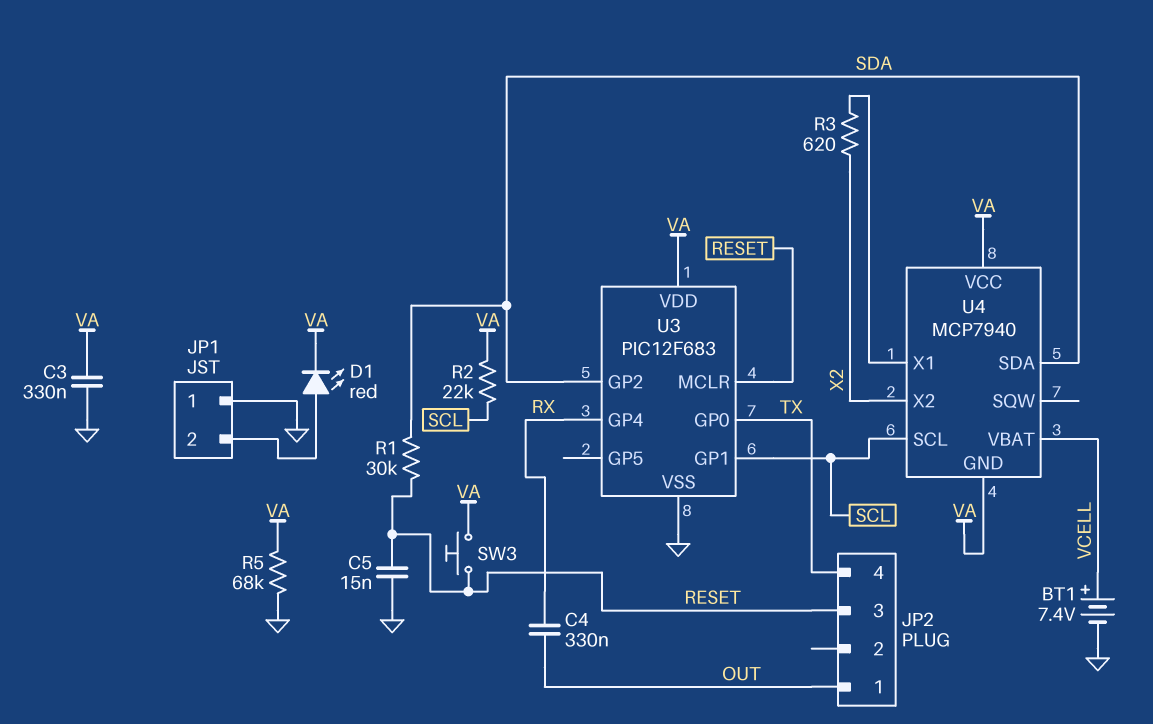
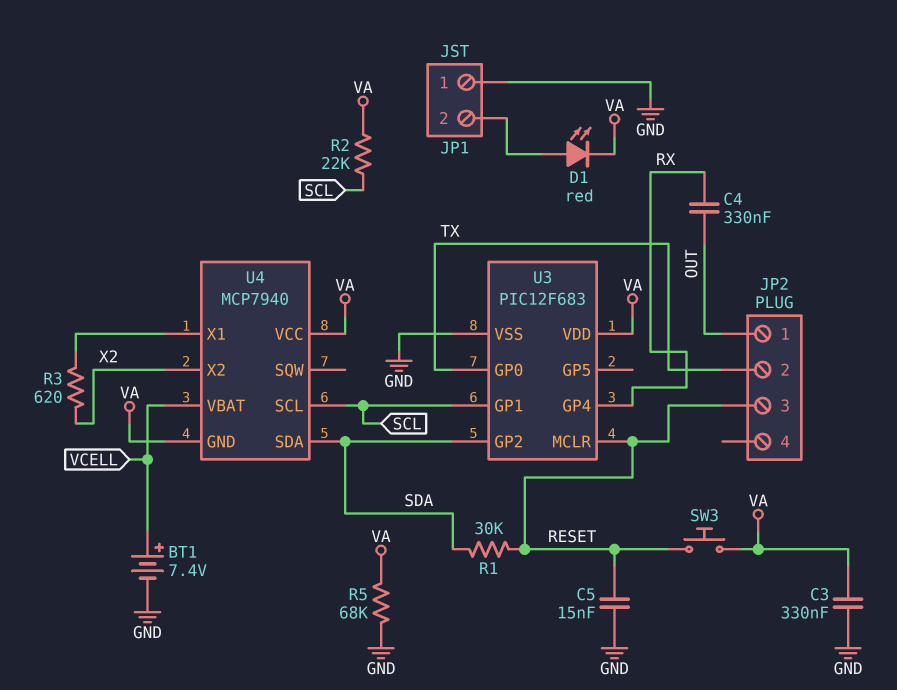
JP2 pin 2: none -> TX
JP2 pin 4: TX -> none

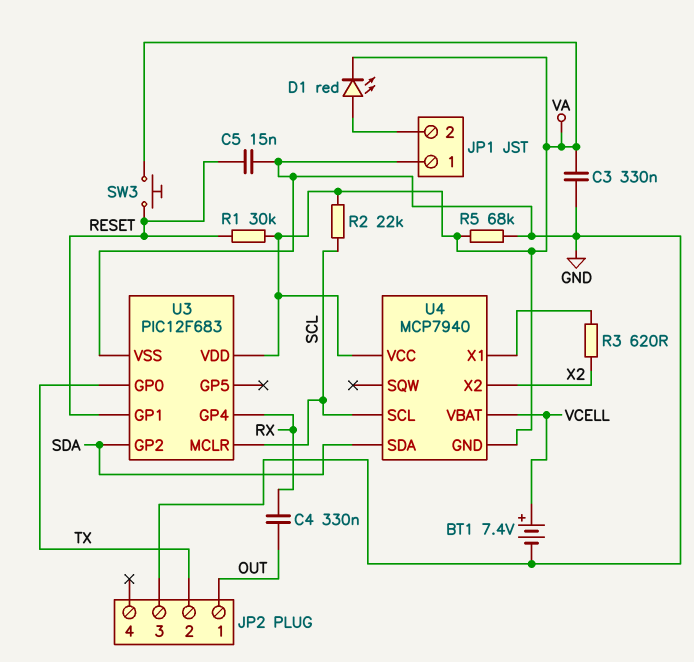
JP2 pin 3: RESET -> GND
R1: 30k (RESET, SDA) -> 30k (RESET, VA)
U3 pin GP1: SCL -> RESET
U3 pin MCLR: RESET -> SCL

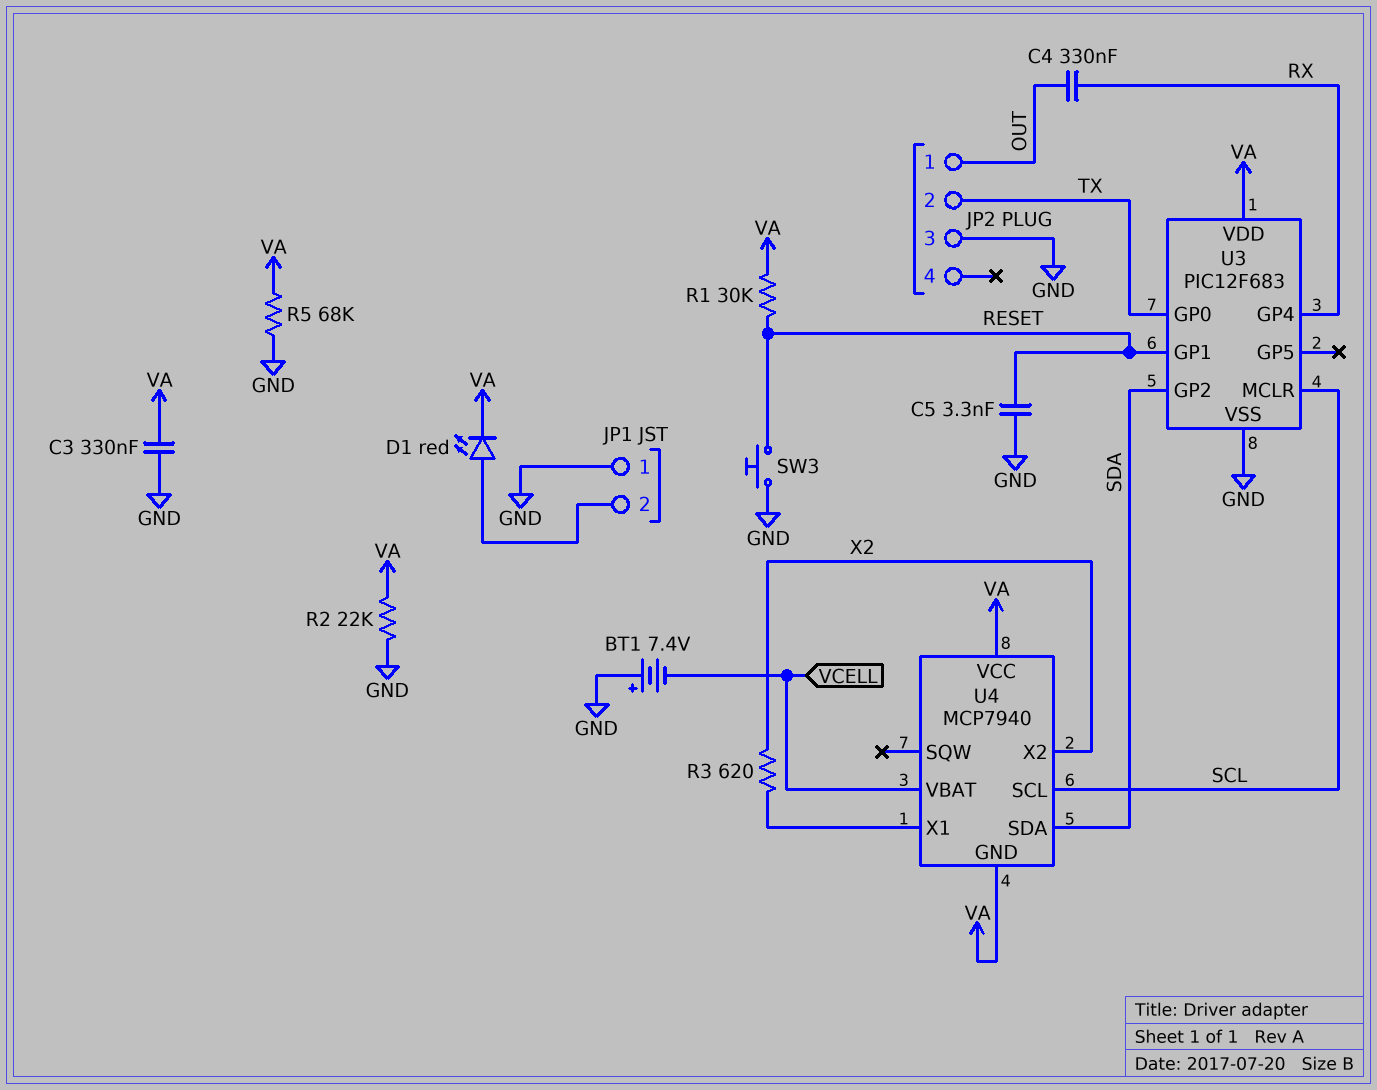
BT1: 7.4V (plus VCELL, minus GND) -> 7.4V (plus GND, minus VCELL)
C5: 15nF (GND, RESET) -> 3.3nF (GND, RESET)
R2: 22k (SCL, VA) -> 22k (GND, VA)
SW3: button (RESET, VA) -> button (GND, RESET)

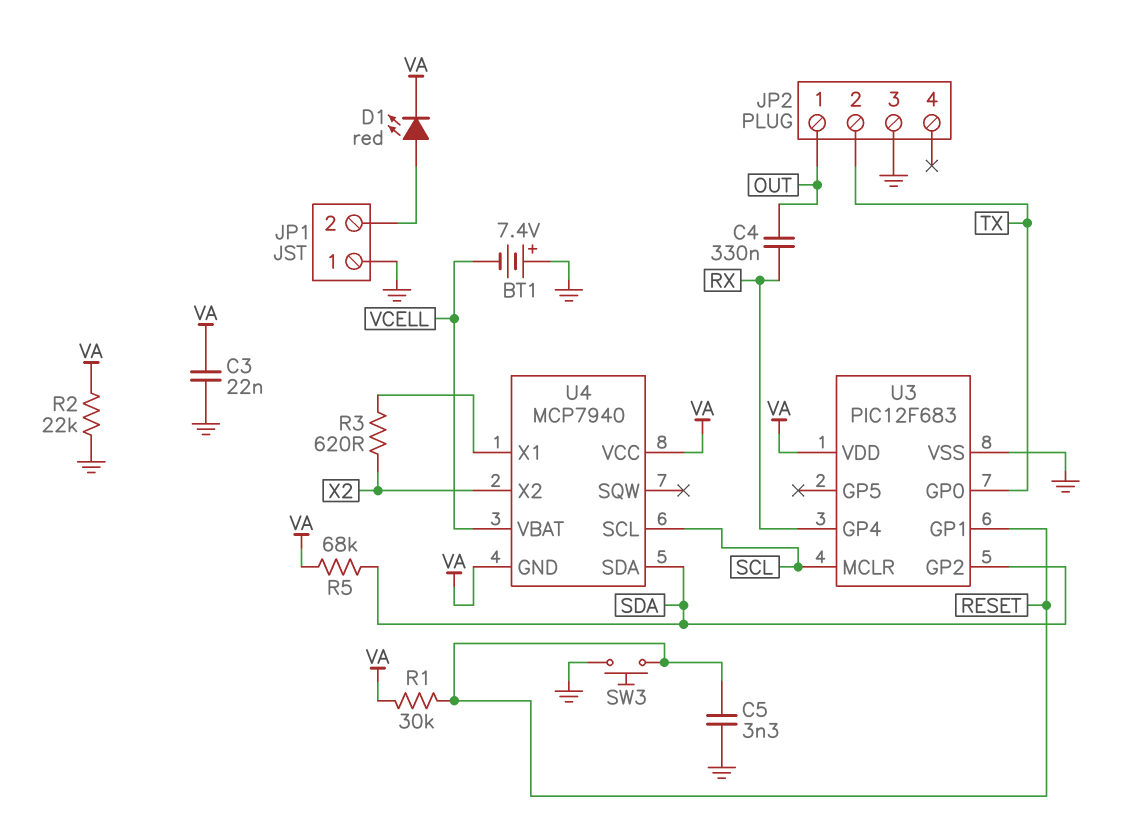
C3: 330nF (GND, VA) -> 22nF (GND, VA)
R5: 68k (GND, VA) -> 68k (SDA, VA)

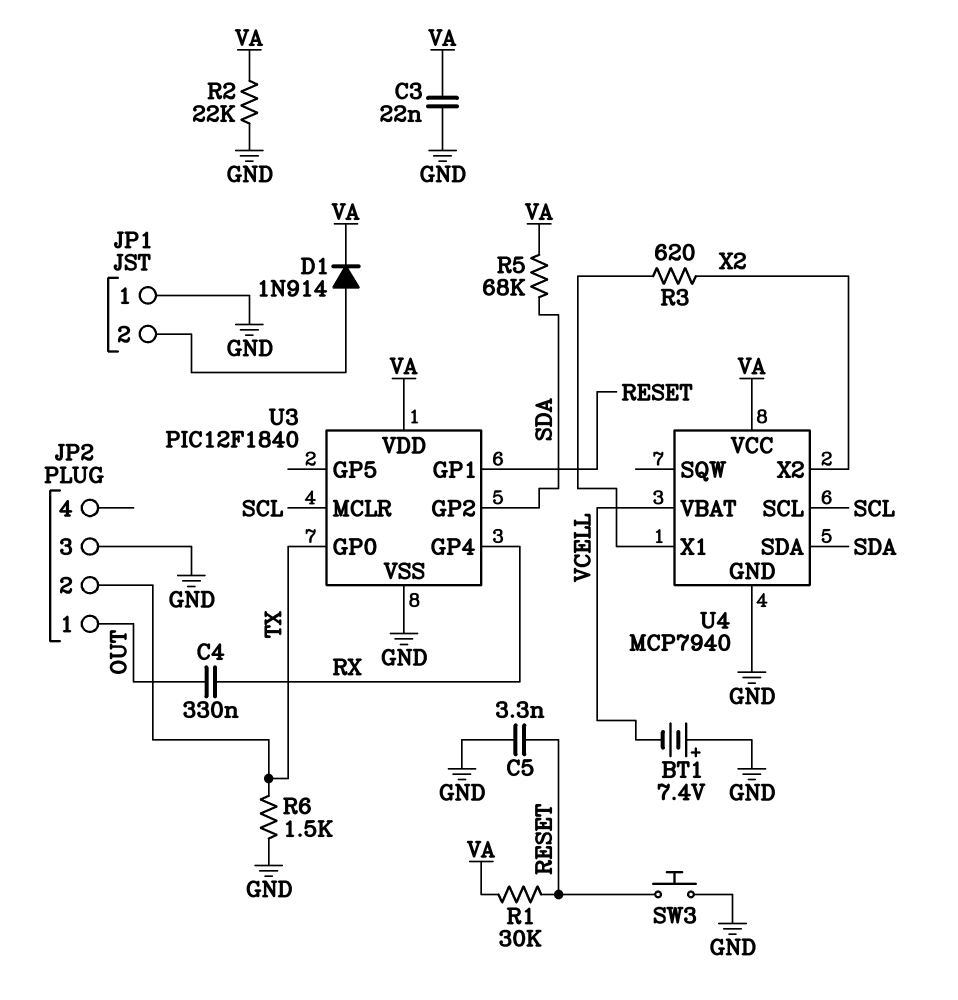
D1: LED red (A JP1/2, K VA) -> diode 1N914 (A JP1/2, K VA)
R6: none -> 1.5k (GND, TX)
U3: PIC12F683 -> PIC12F1840
U4 pin GND: VA -> GND

